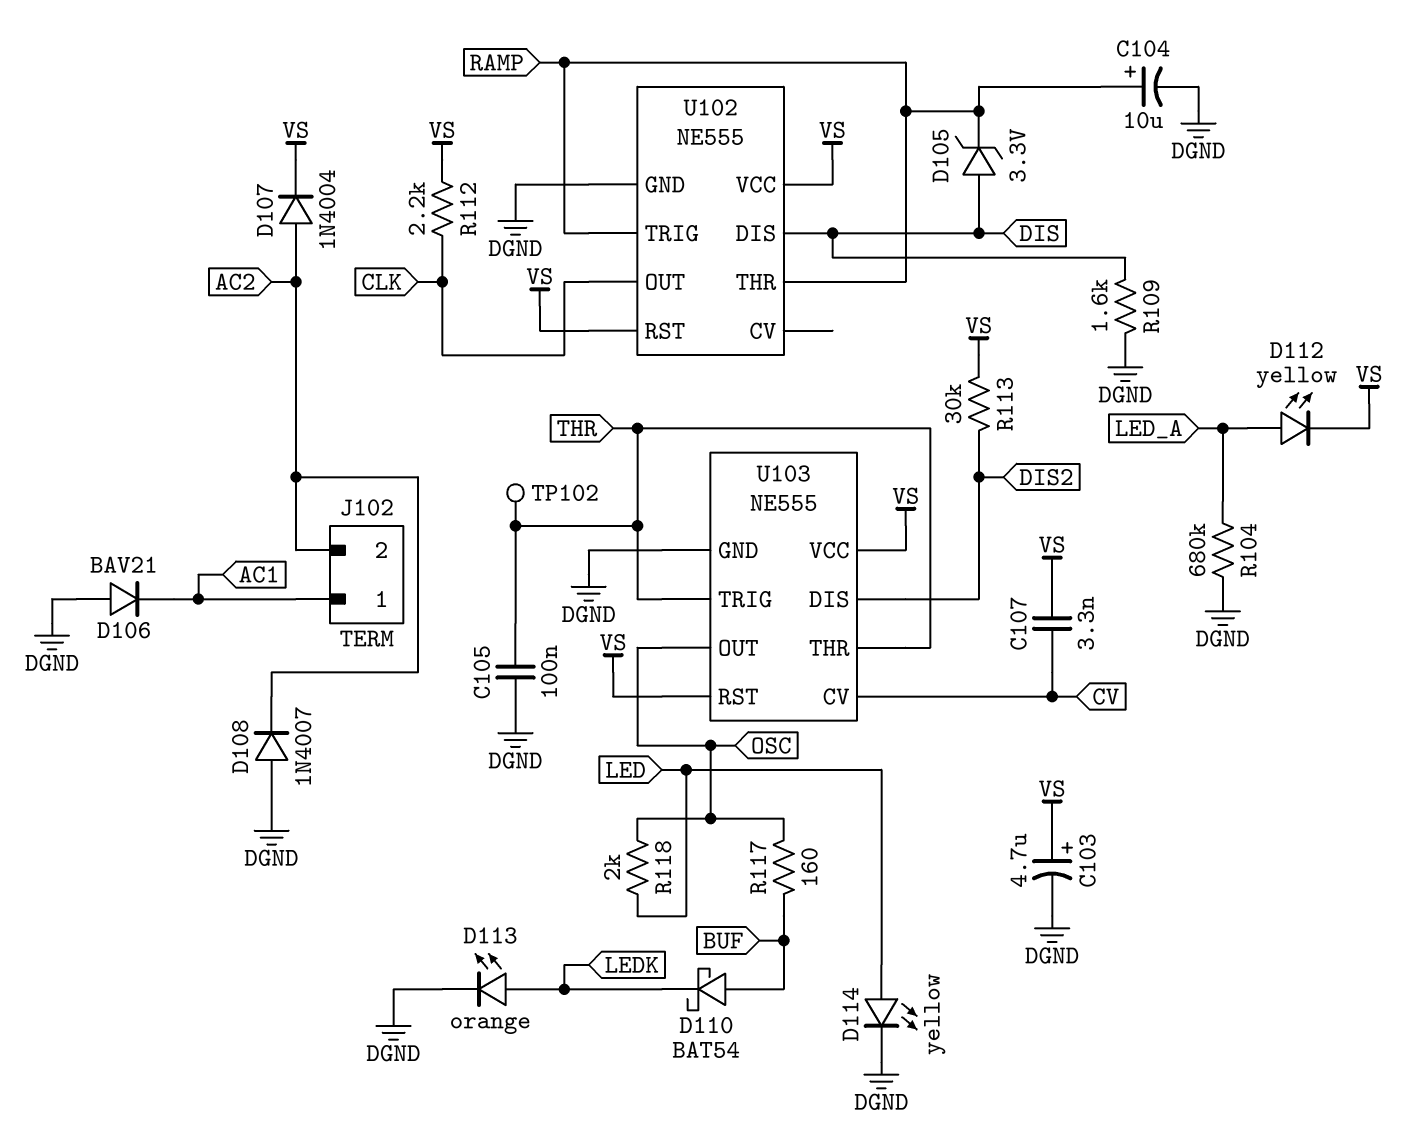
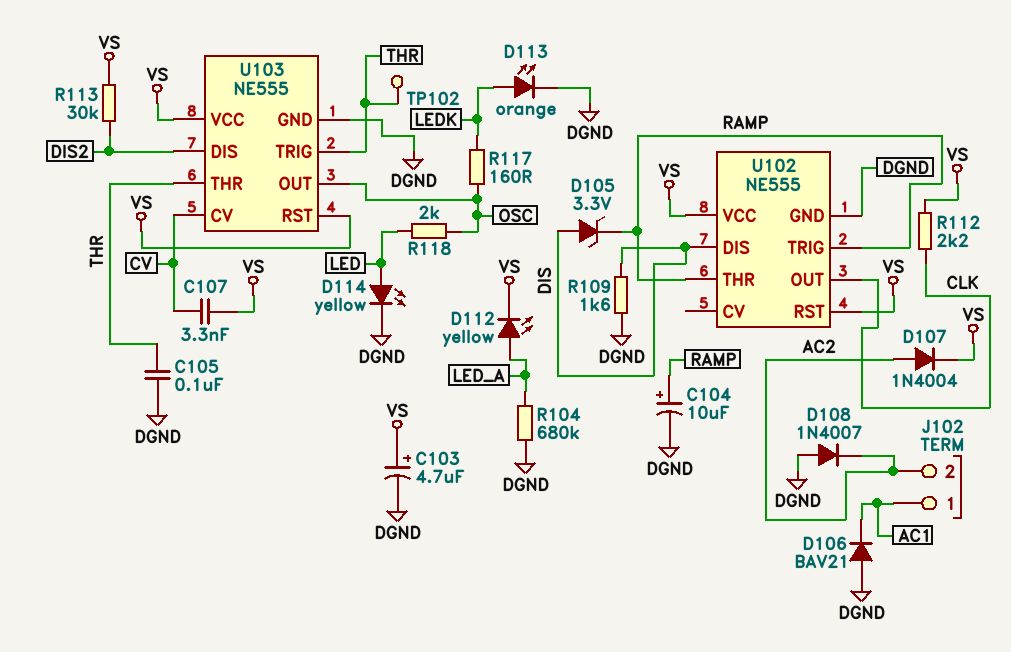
D110: schottky BAT54 (A BUF, K LEDK) -> none
R117: 160 (BUF, OSC) -> 160 (LEDK, OSC)

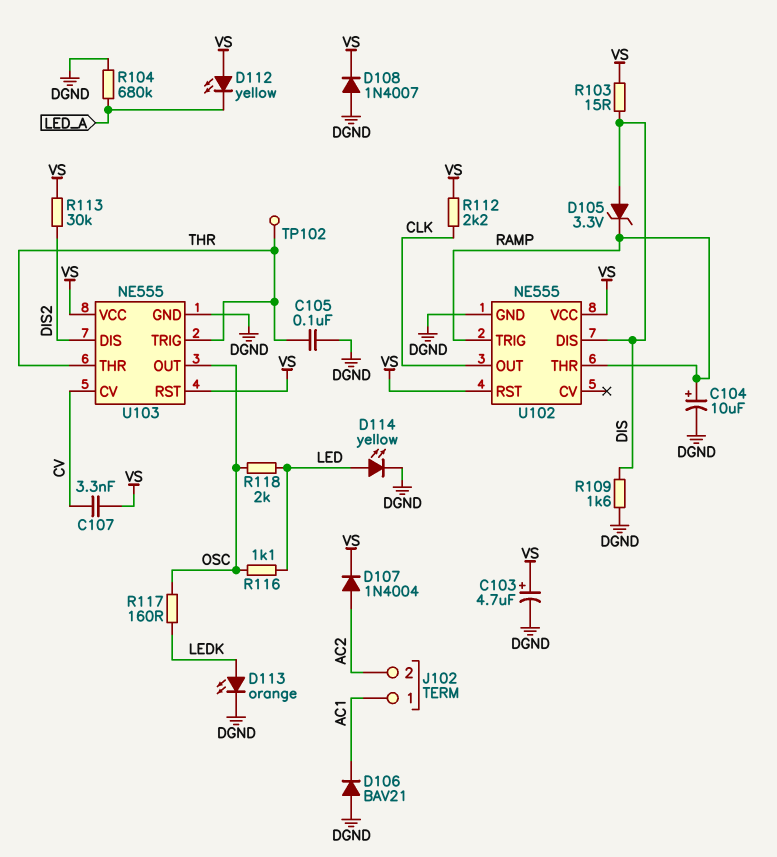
D108: diode 1N4007 (A DGND, K AC2) -> diode 1N4007 (A DGND, K VS)
D112: LED yellow (A LED_A, K VS) -> LED yellow (A VS, K LED_A)
R103: none -> 15 (DIS, VS)
R116: none -> 1.1k (LED, OSC)

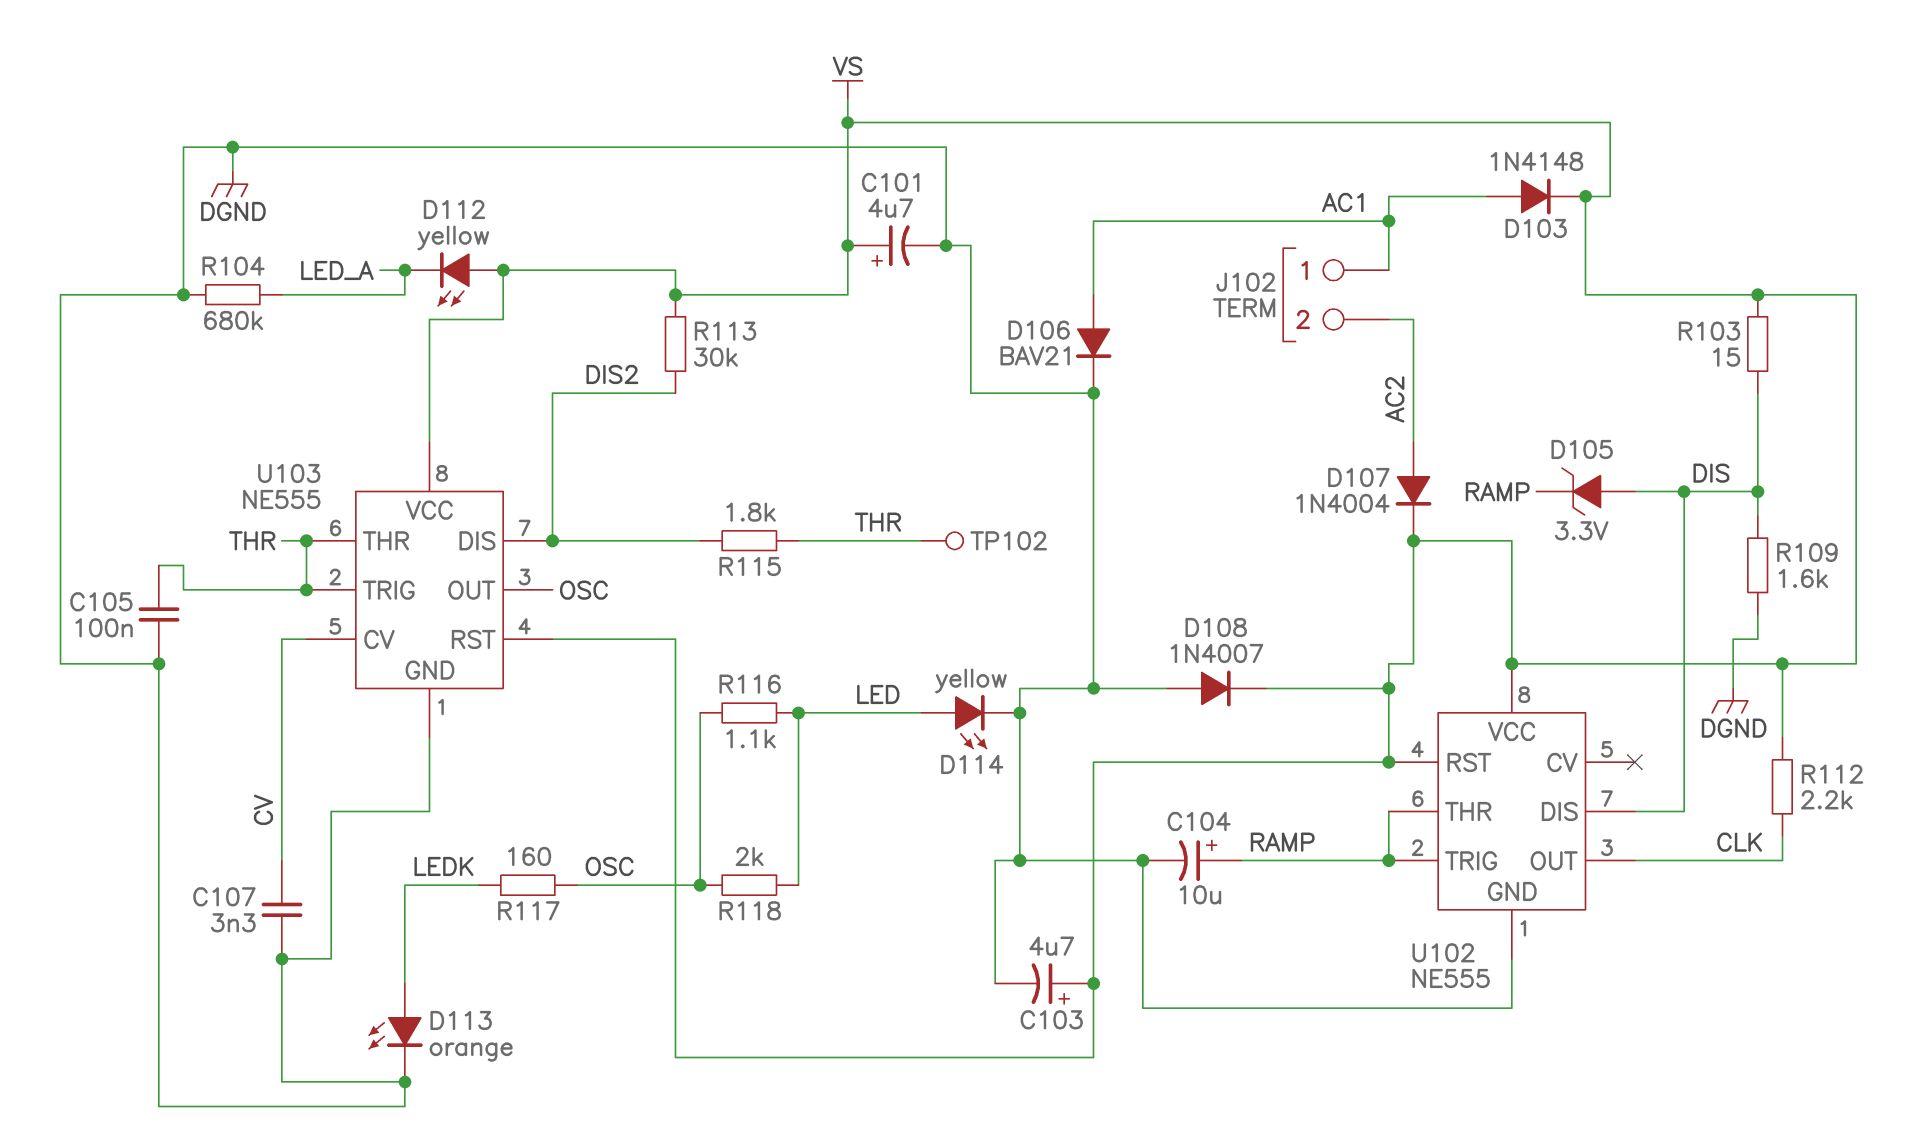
C101: none -> 4.7uF (plus VS, minus DGND)
C107: 3.3nF (CV, VS) -> 3.3nF (CV, DGND)
D103: none -> diode 1N4148 (A AC1, K VS)
D106: diode BAV21 (A DGND, K AC1) -> diode BAV21 (A AC1, K DGND)
R115: none -> 1.8k (DIS2, THR)

